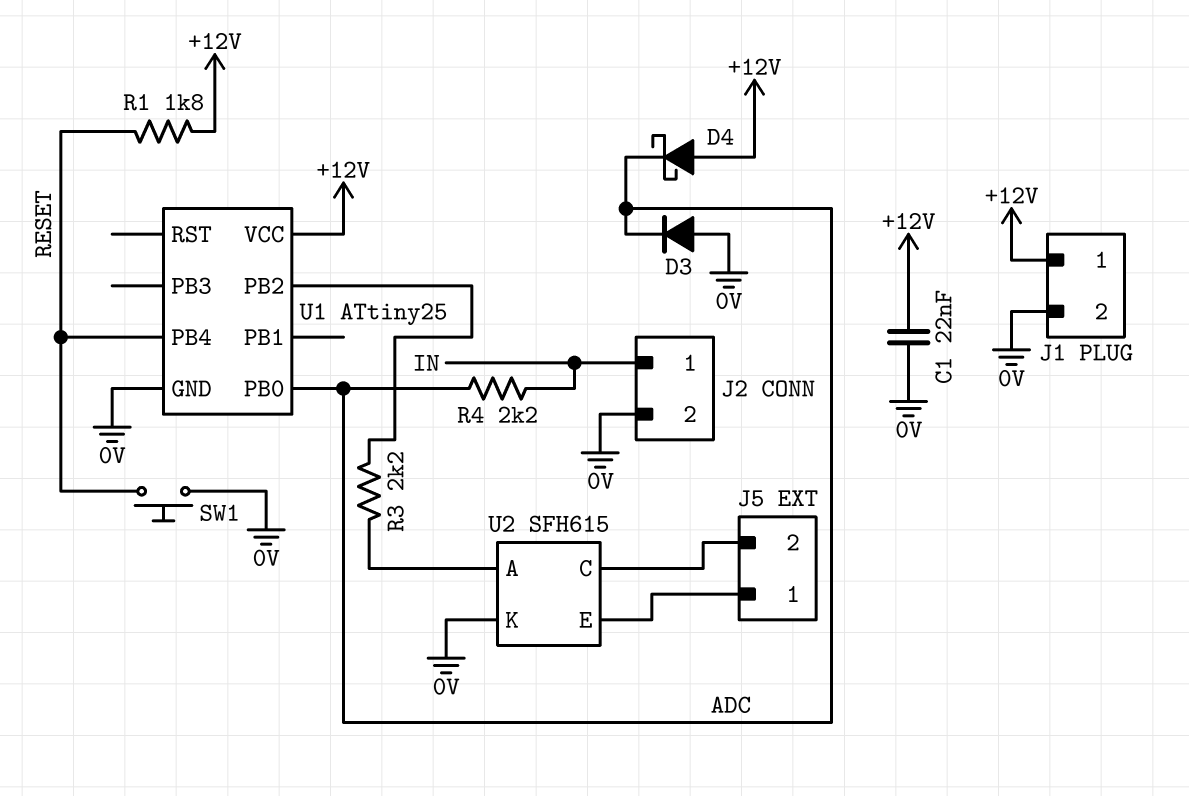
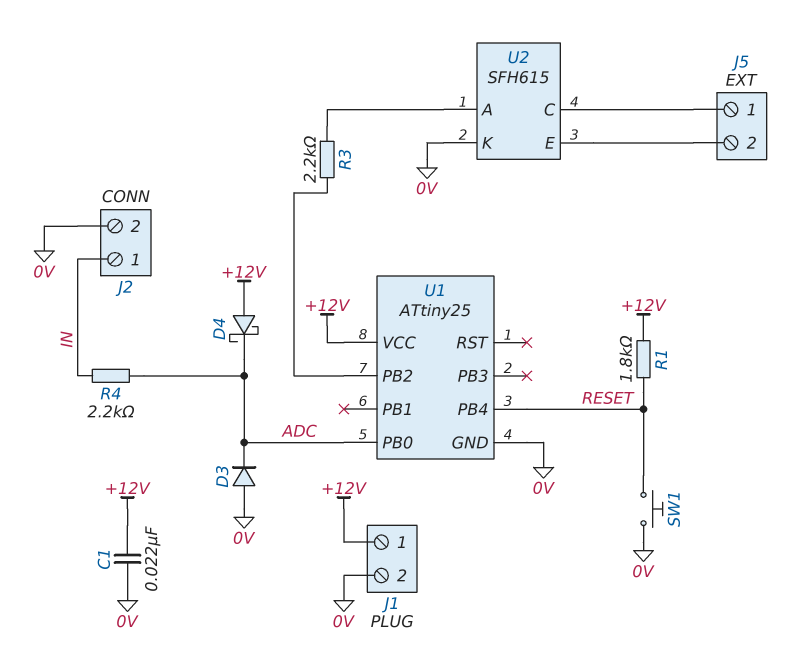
U2 pin C: J5/2 -> J5/1
U2 pin E: J5/1 -> J5/2

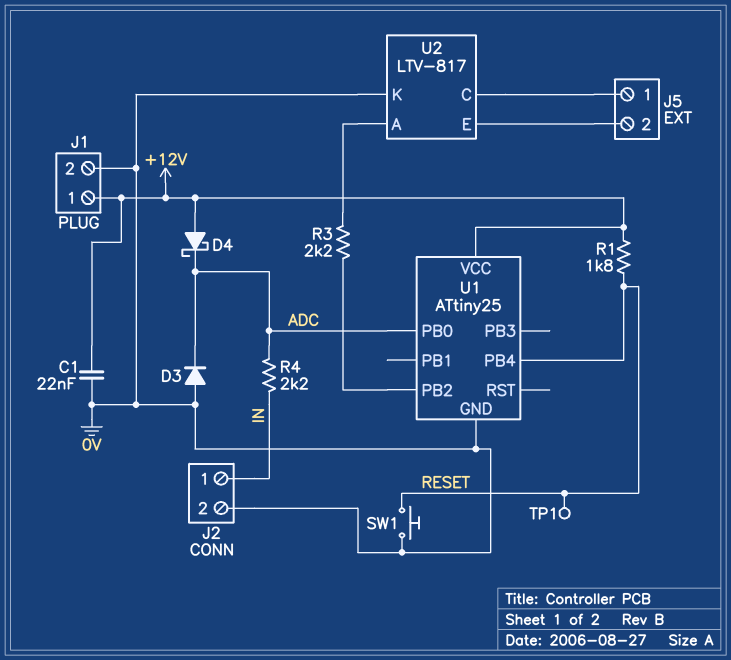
TP1: none -> test point (RESET)
U2: SFH615 -> LTV-817

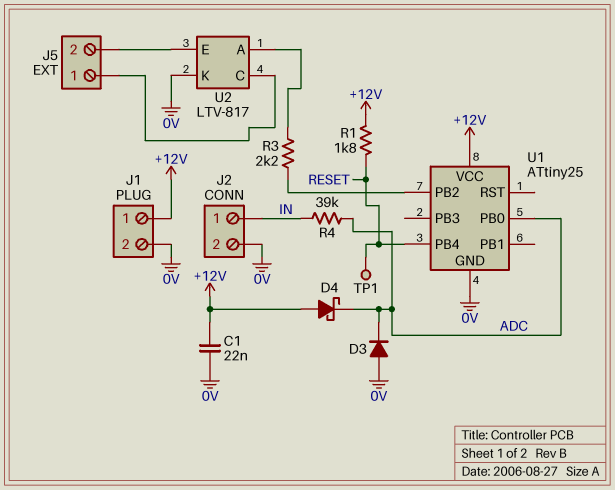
R4: 2.2k (ADC, IN) -> 39k (ADC, IN)
SW1: button (0V, RESET) -> none

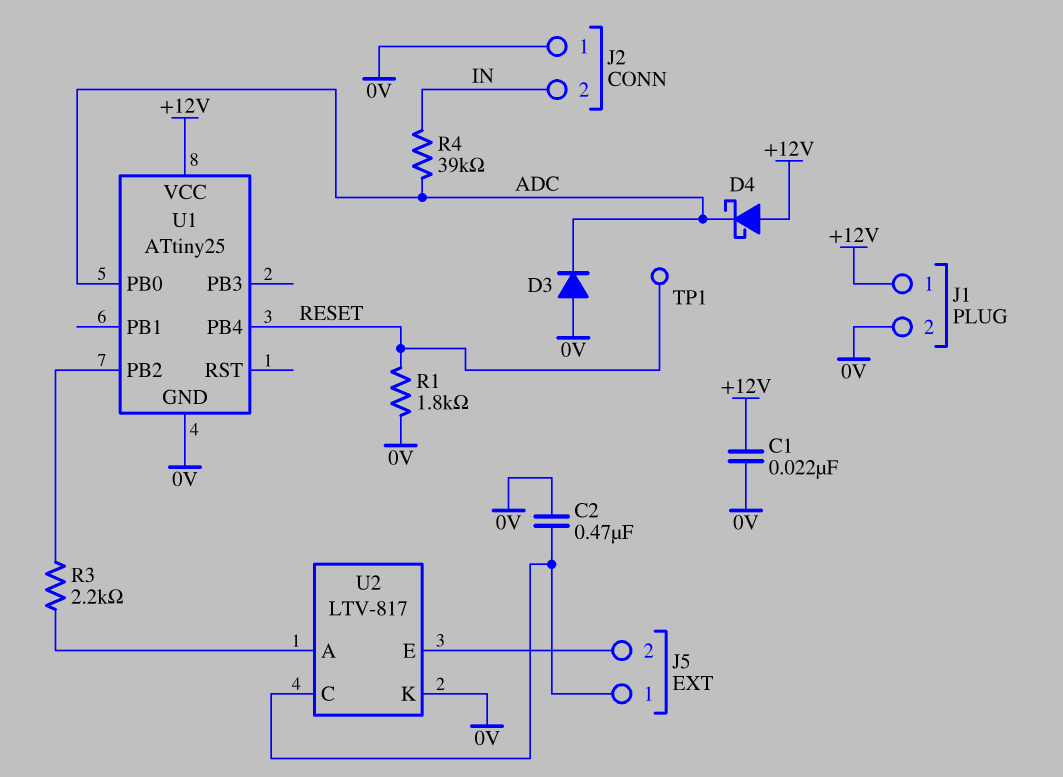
C2: none -> 470nF (0V, J5/1)
J2 pin 1: IN -> 0V
J2 pin 2: 0V -> IN
R1: 1.8k (+12V, RESET) -> 1.8k (0V, RESET)

